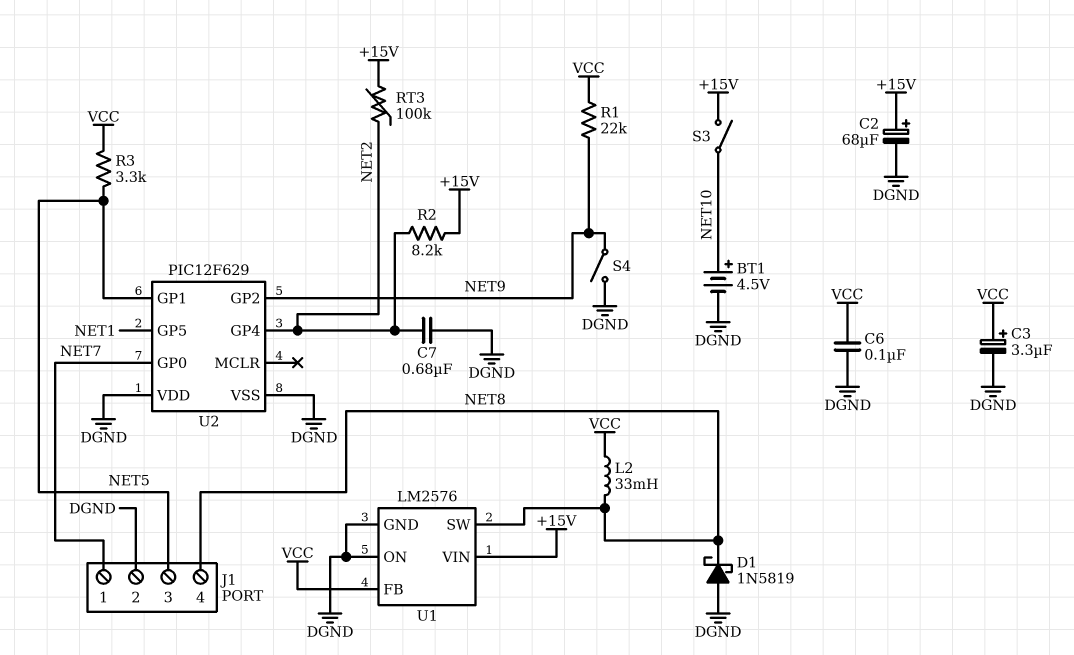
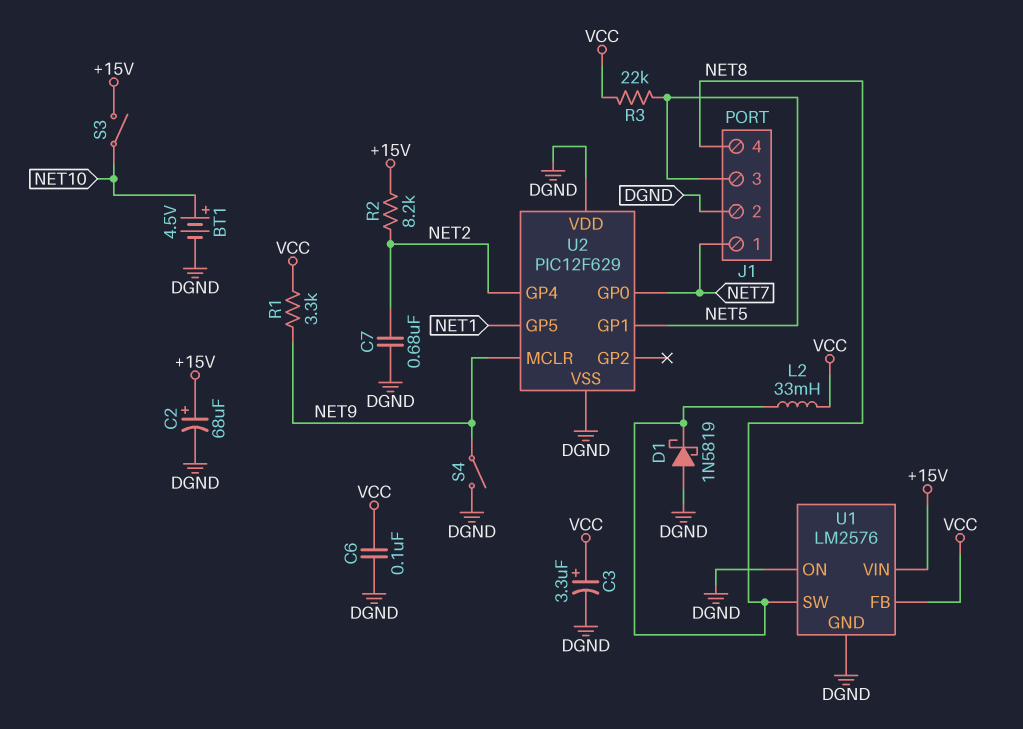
R1: 22k (NET9, VCC) -> 3.3k (NET9, VCC)
R3: 3.3k (NET5, VCC) -> 22k (NET5, VCC)
RT3: 100k (+15V, NET2) -> none
U2 pin GP2: NET9 -> none
U2 pin MCLR: none -> NET9

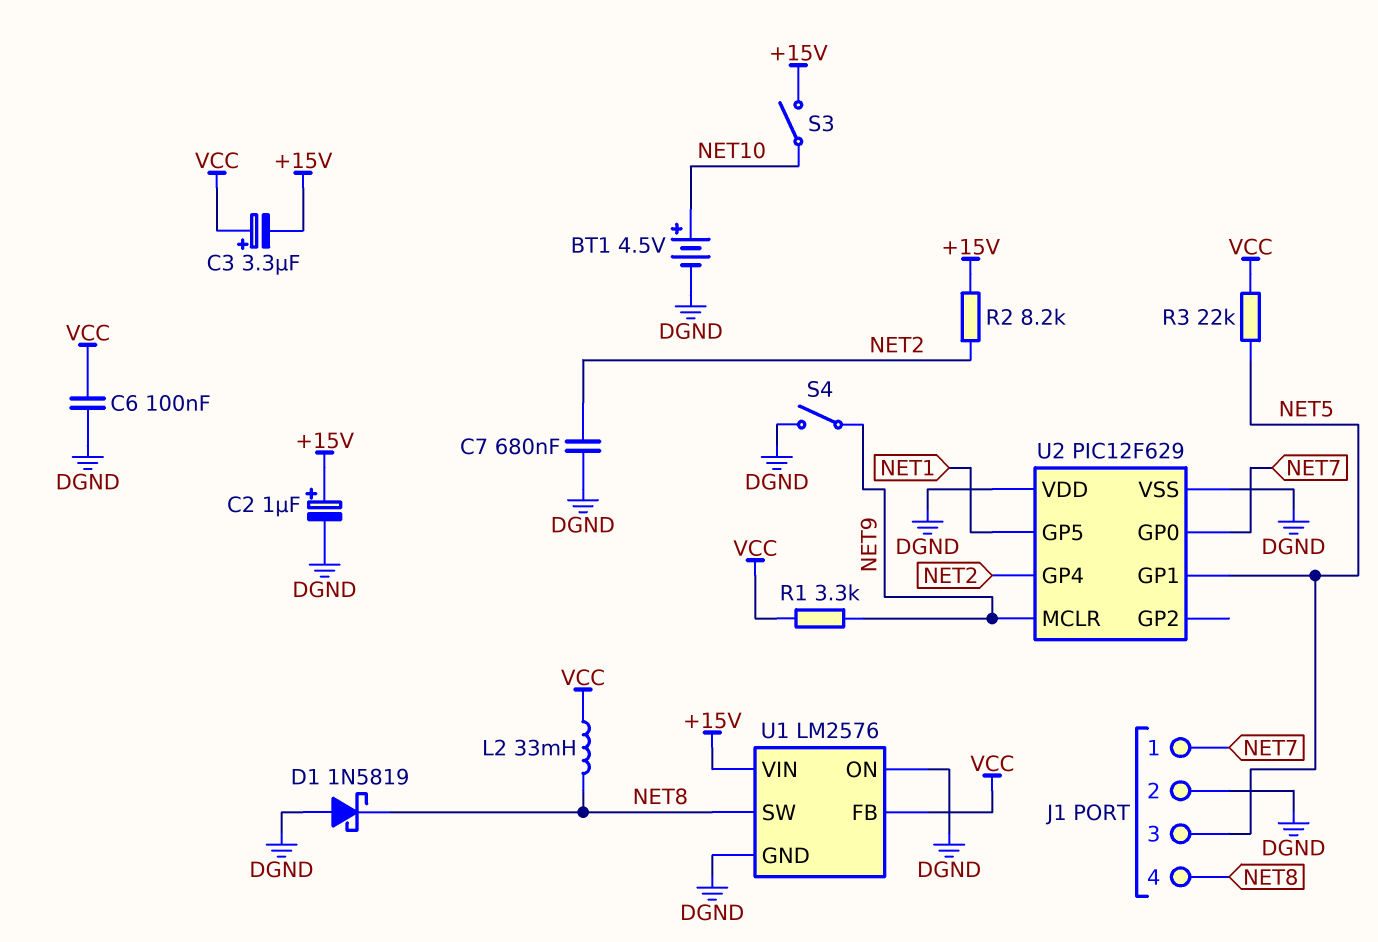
C2: 68uF (plus +15V, minus DGND) -> 1uF (plus +15V, minus DGND)
C3: 3.3uF (plus VCC, minus DGND) -> 3.3uF (plus VCC, minus +15V)

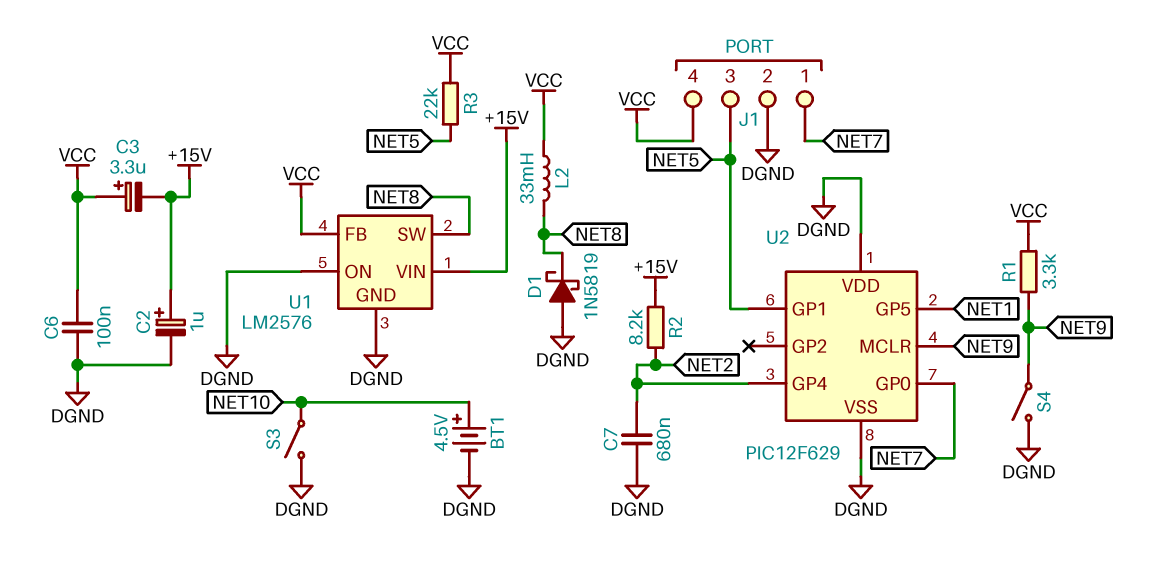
J1 pin 4: NET8 -> VCC
S3: switch (+15V, NET10) -> switch (DGND, NET10)

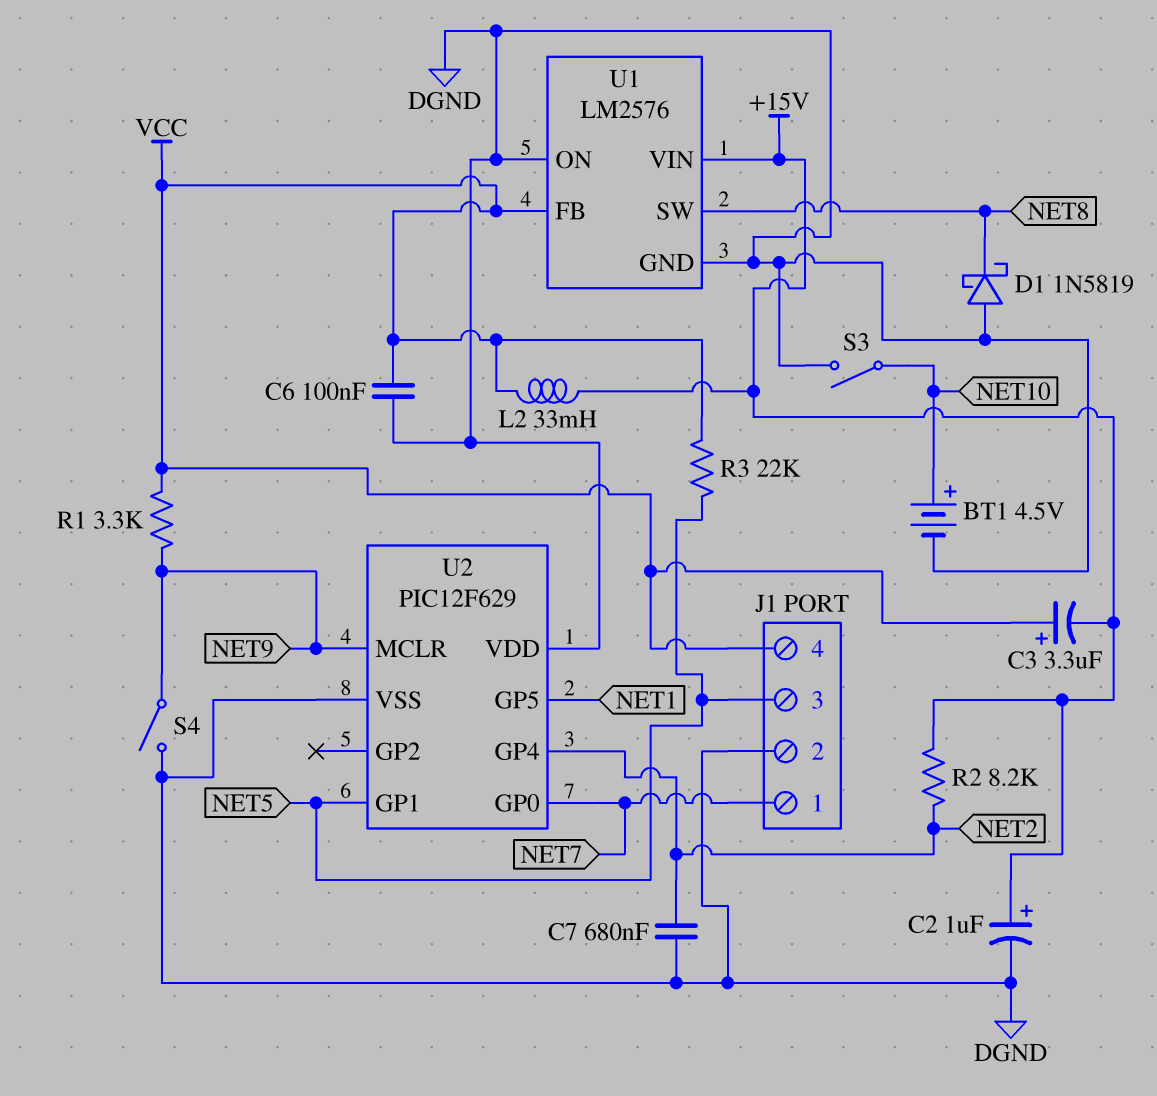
L2: 33mH (NET8, VCC) -> 33mH (+15V, VCC)

